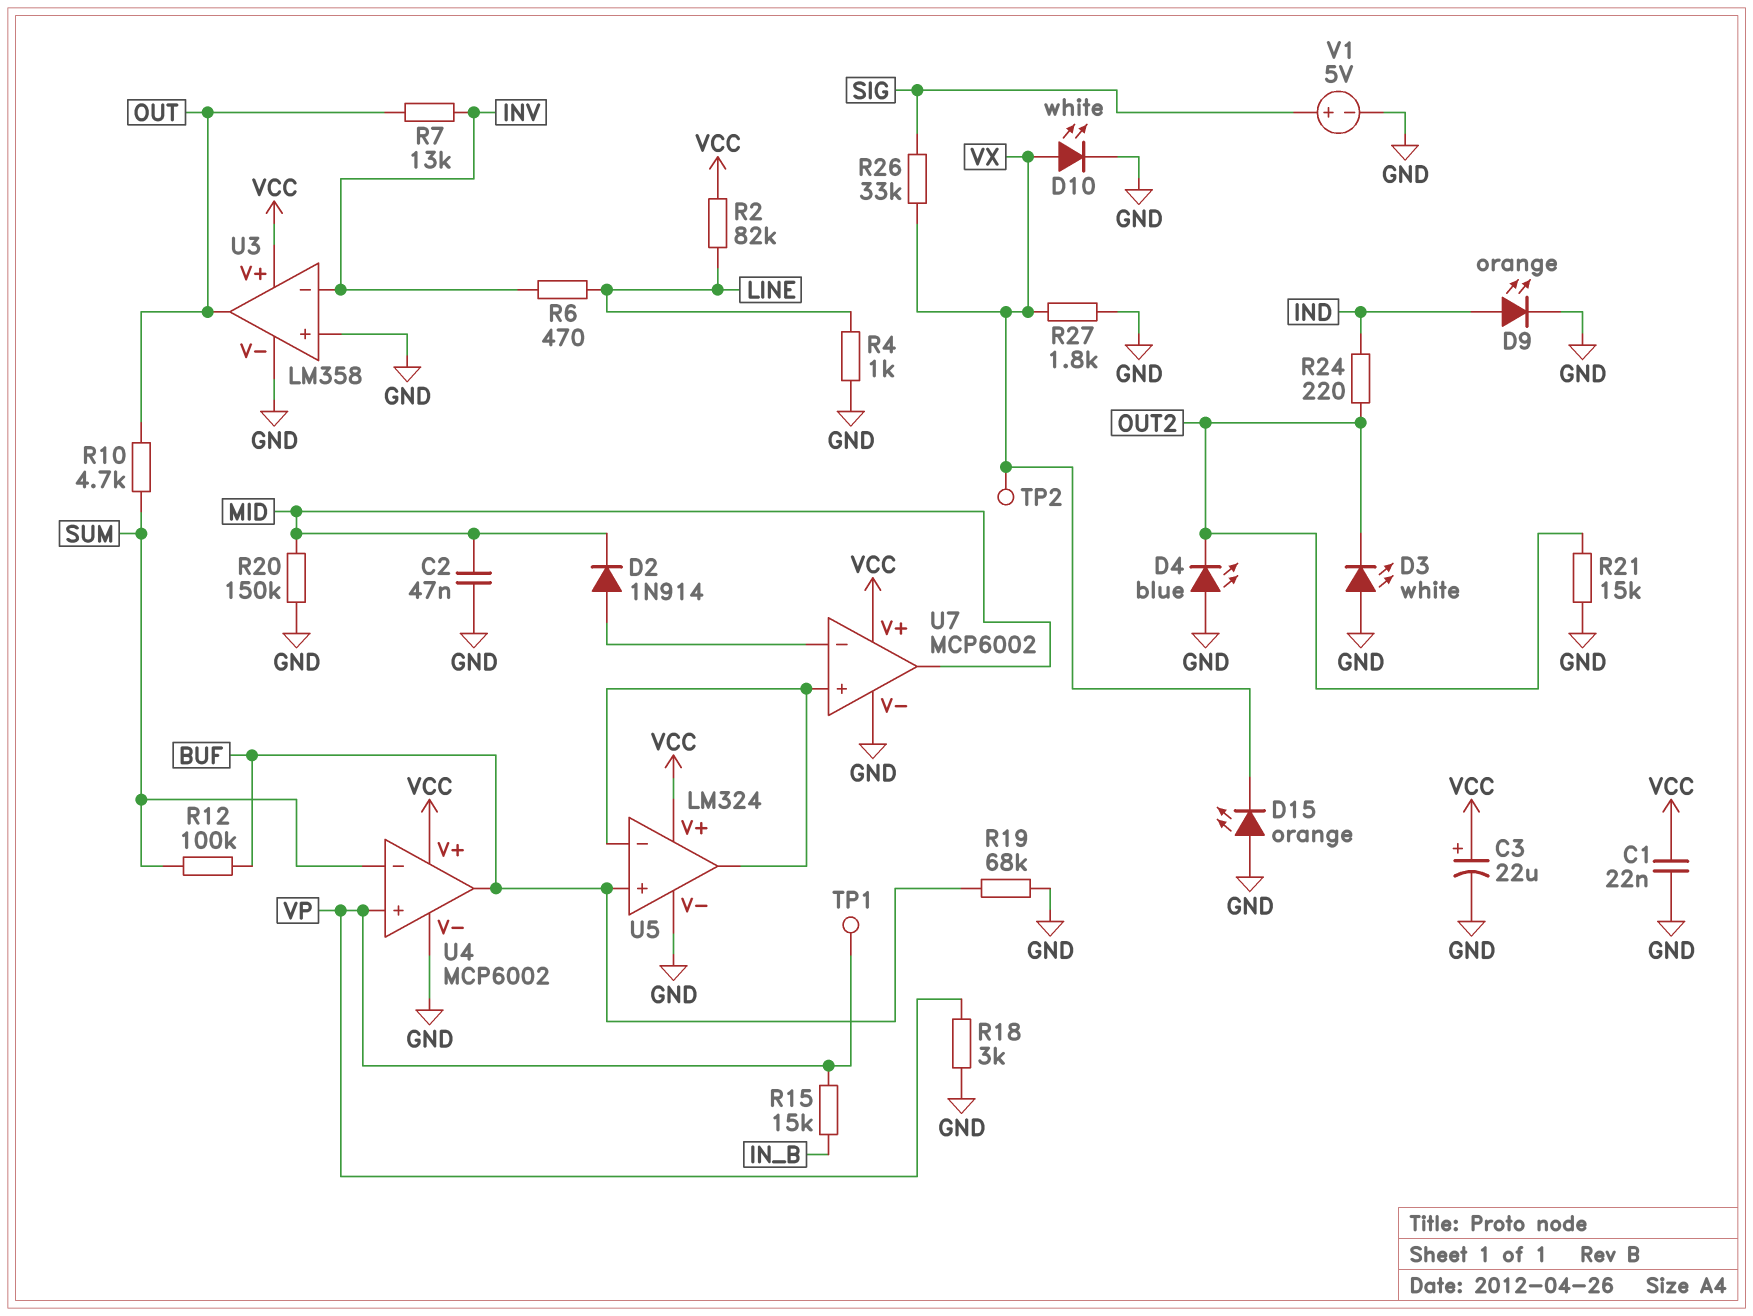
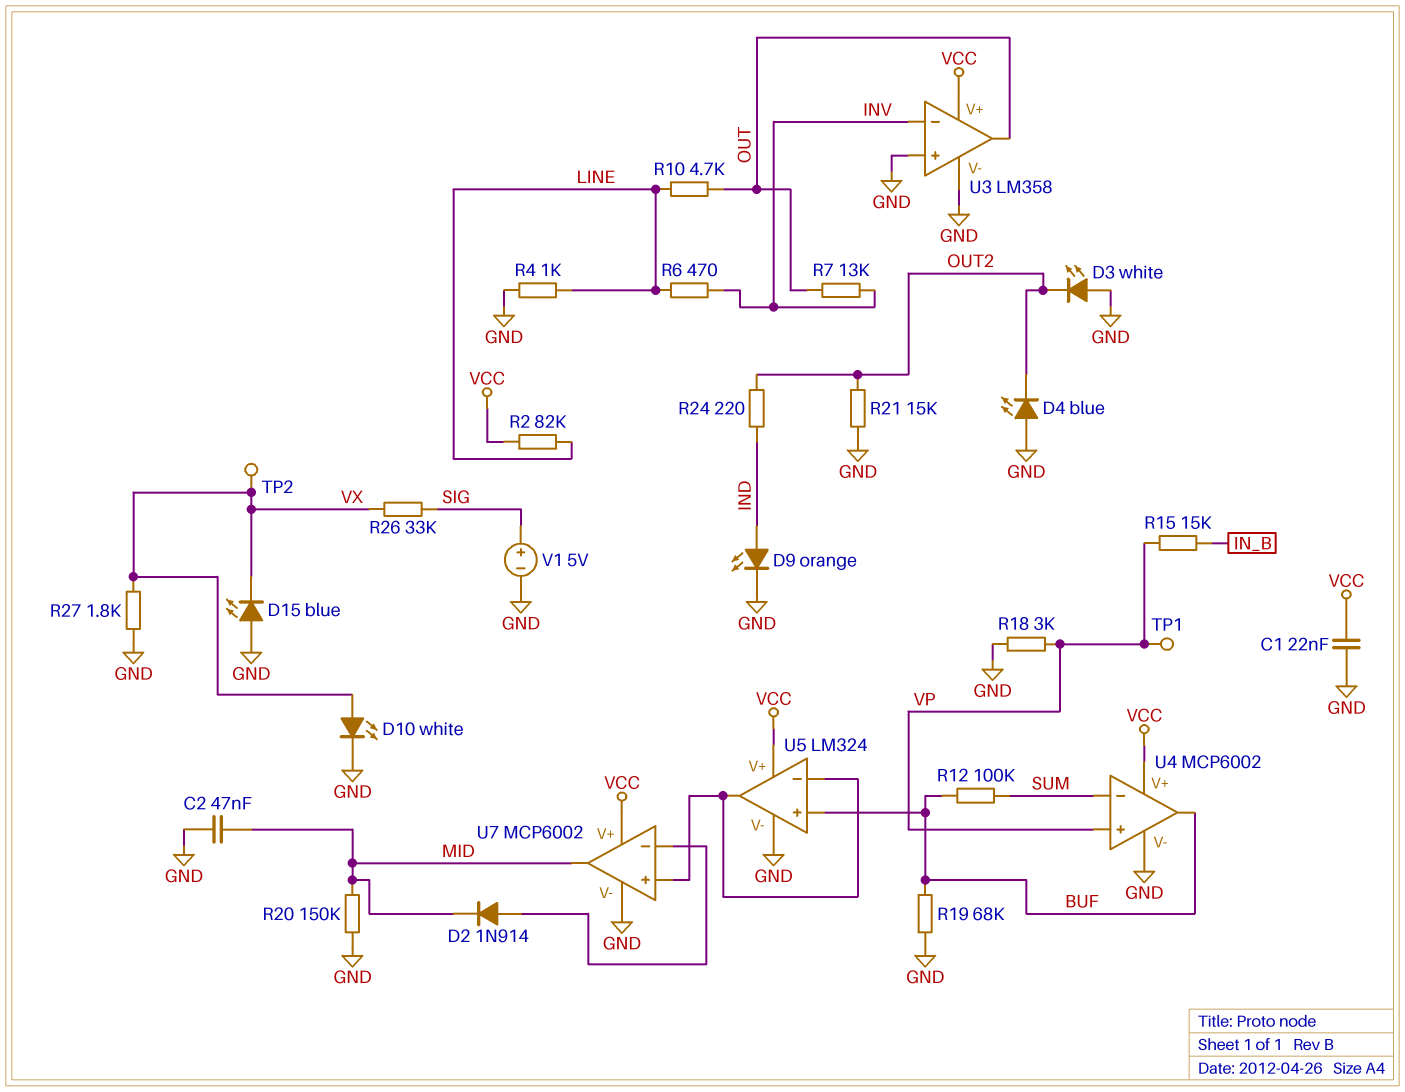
C3: 22uF (plus VCC, minus GND) -> none
D15: LED orange (A GND, K VX) -> LED blue (A GND, K VX)
R10: 4.7k (OUT, SUM) -> 4.7k (LINE, OUT)

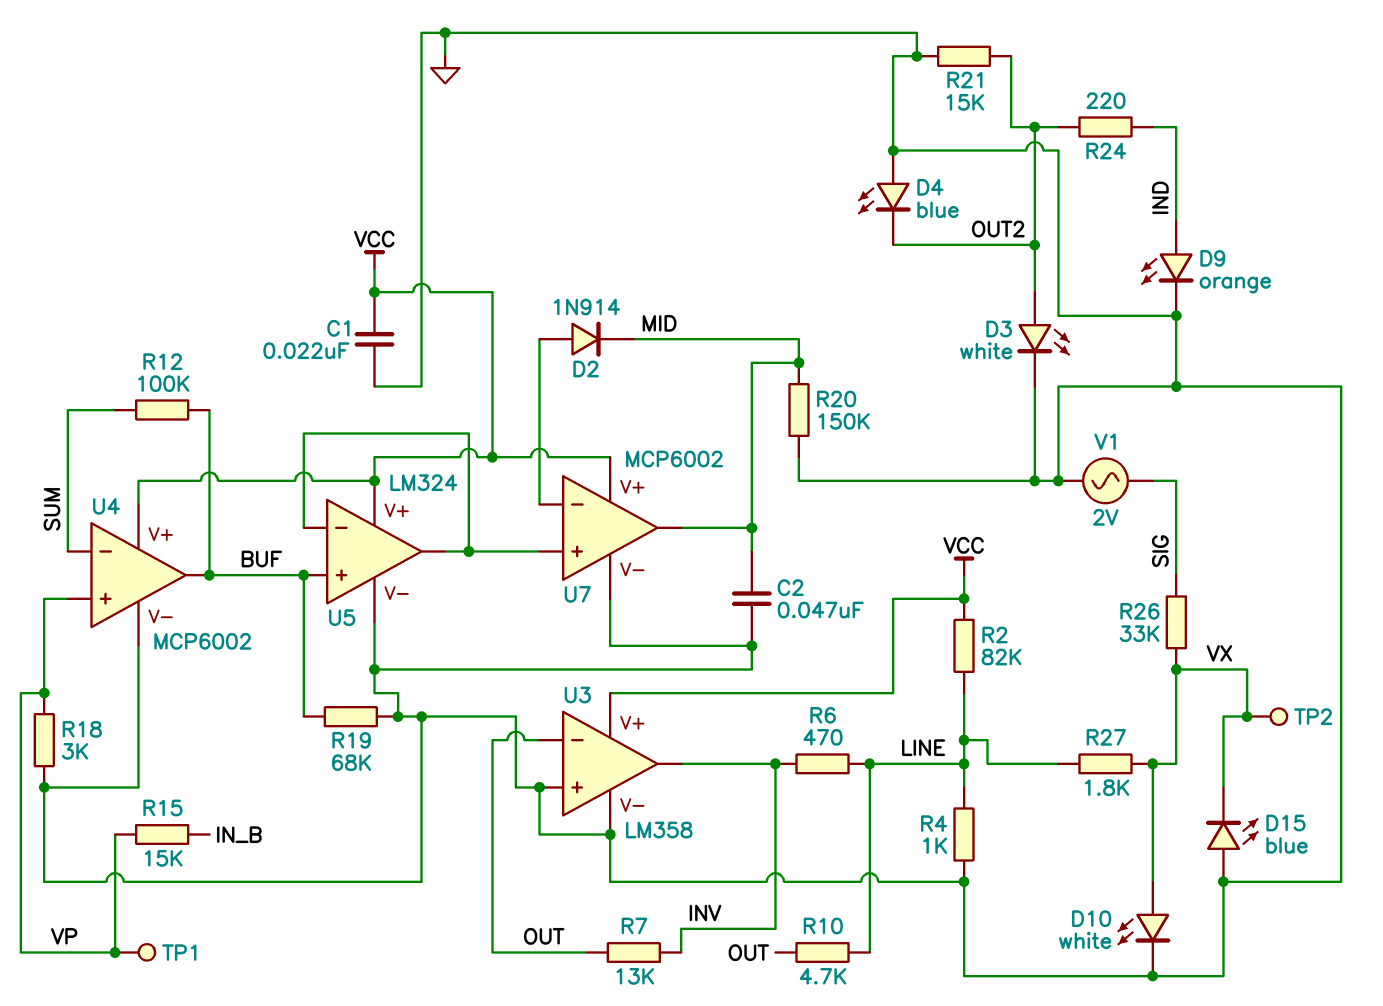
D3: LED white (A GND, K OUT2) -> LED white (A OUT2, K GND)
R27: 1.8k (GND, VX) -> 1.8k (LINE, VX)
U3 pin in-: INV -> OUT
U3 pin out: OUT -> INV
V1: 5V (plus SIG, minus GND) -> AC 2V (GND, SIG)

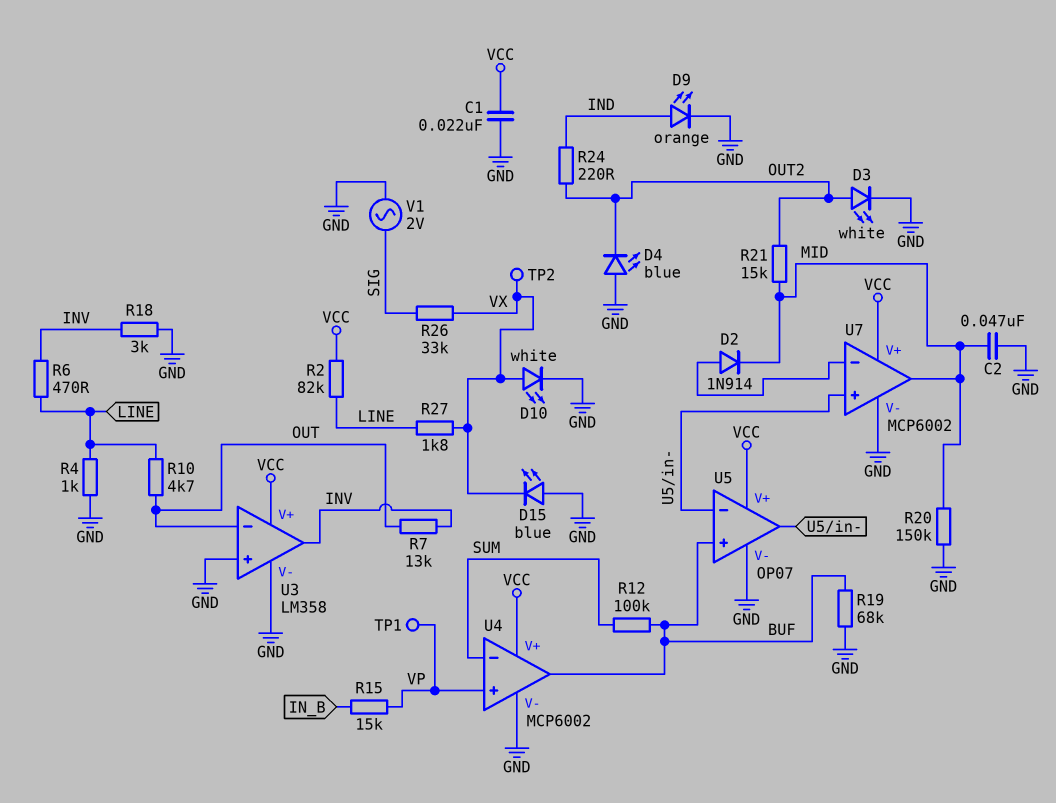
R18: 3k (GND, VP) -> 3k (GND, INV)
R21: 15k (GND, OUT2) -> 15k (MID, OUT2)
U5: LM324 -> OP07

